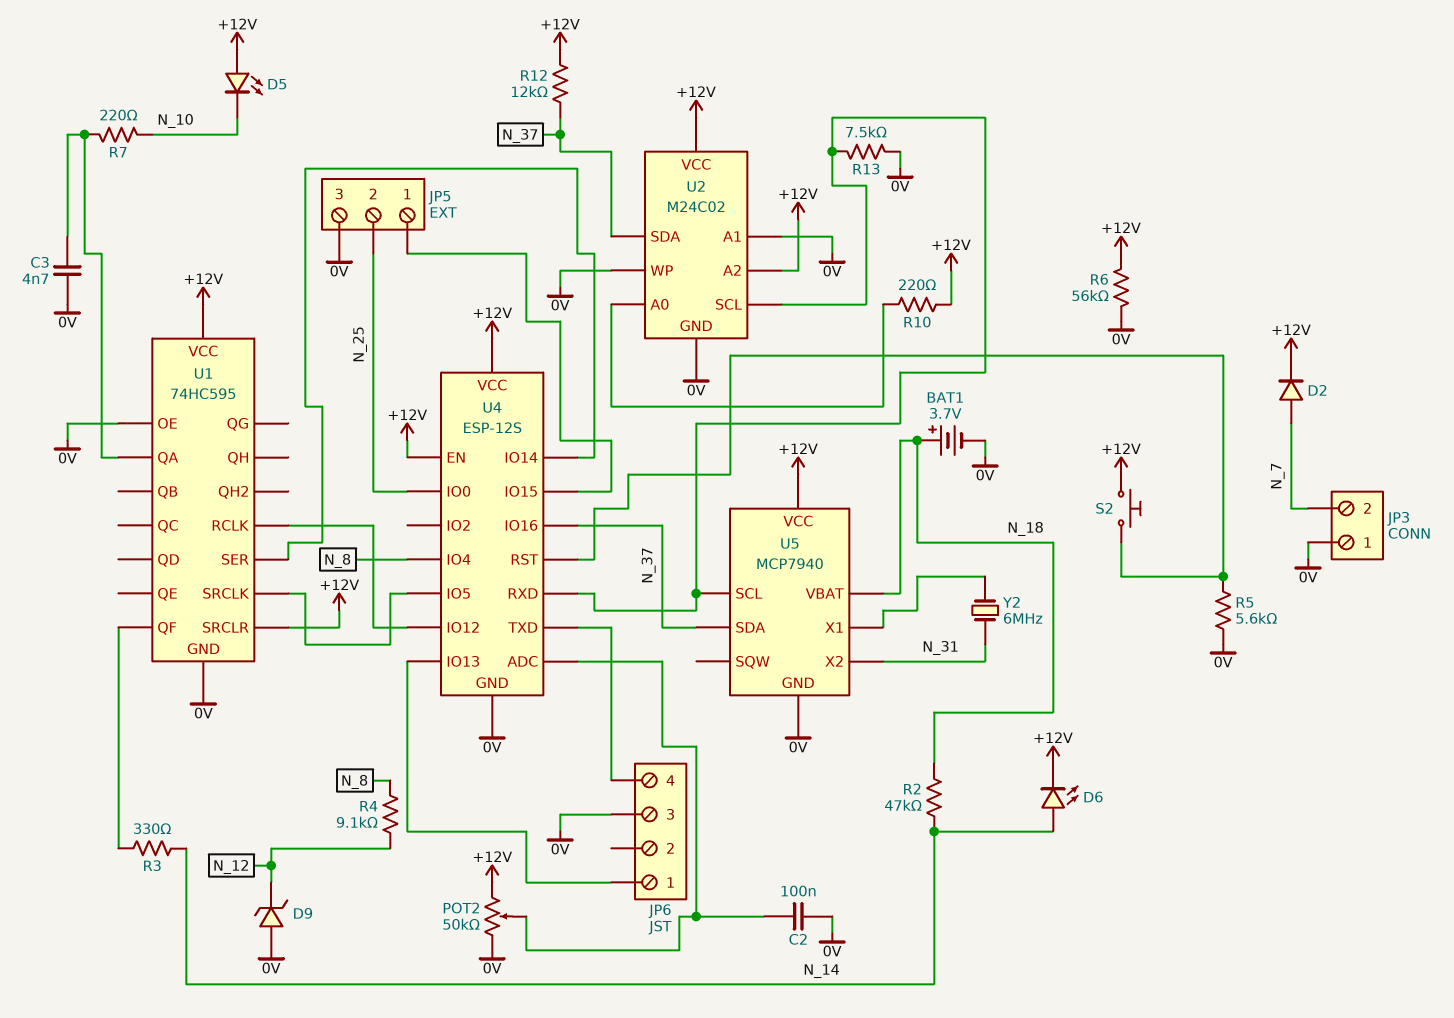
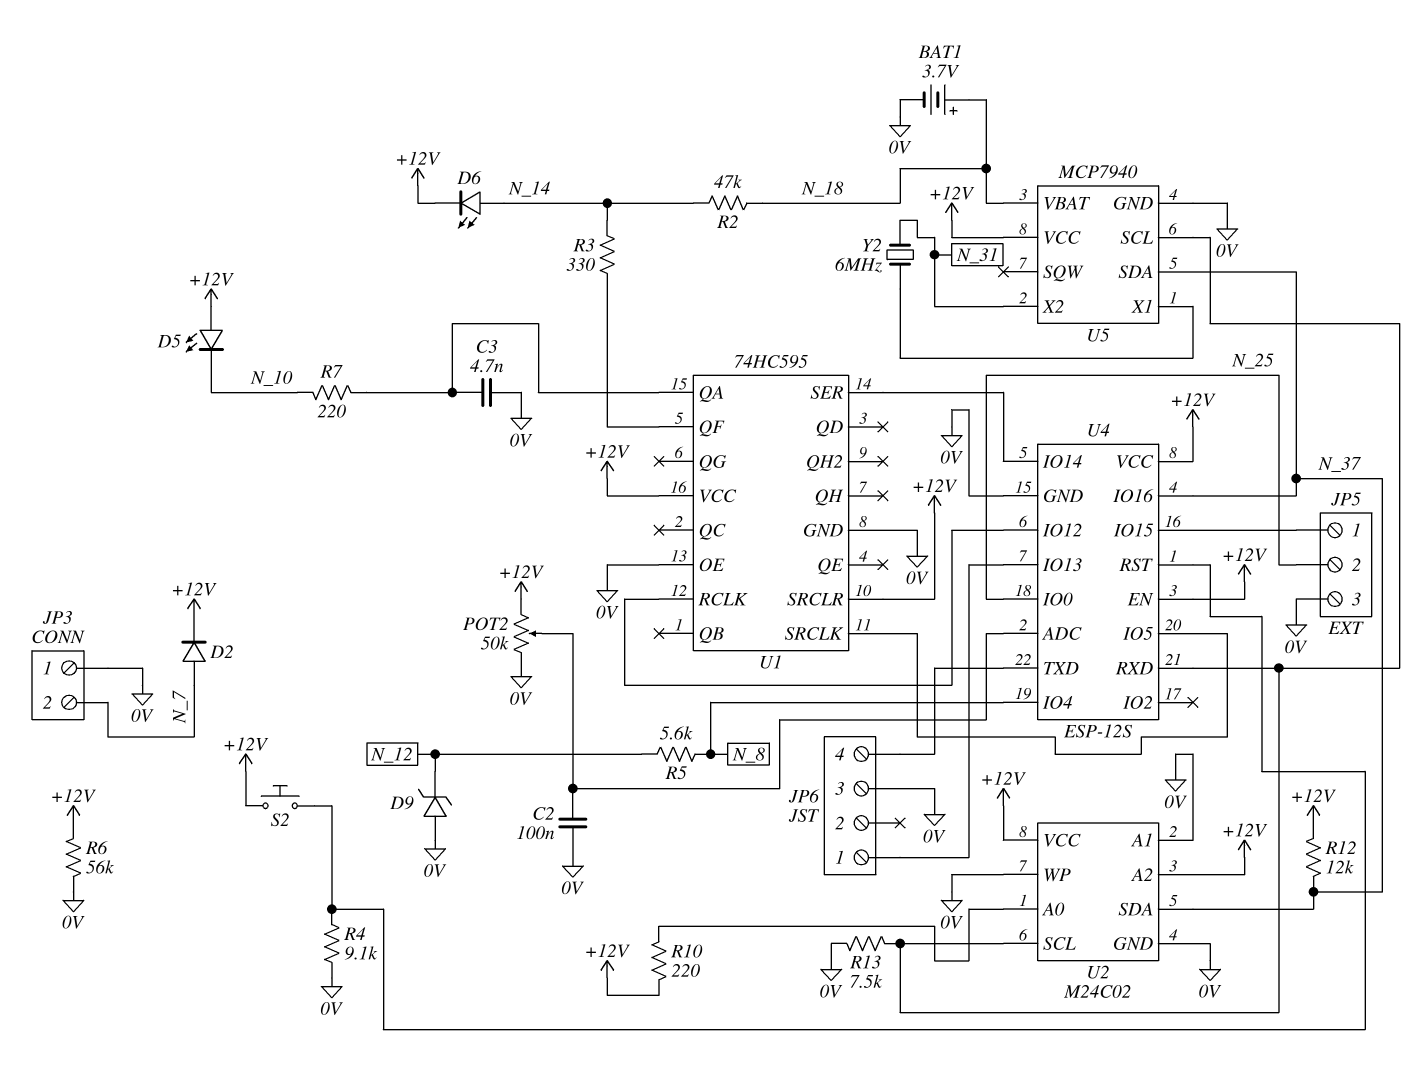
R4: 9.1k (N_8, N_12) -> 9.1k (0V, U4/RST)
R5: 5.6k (0V, U4/RST) -> 5.6k (N_8, N_12)

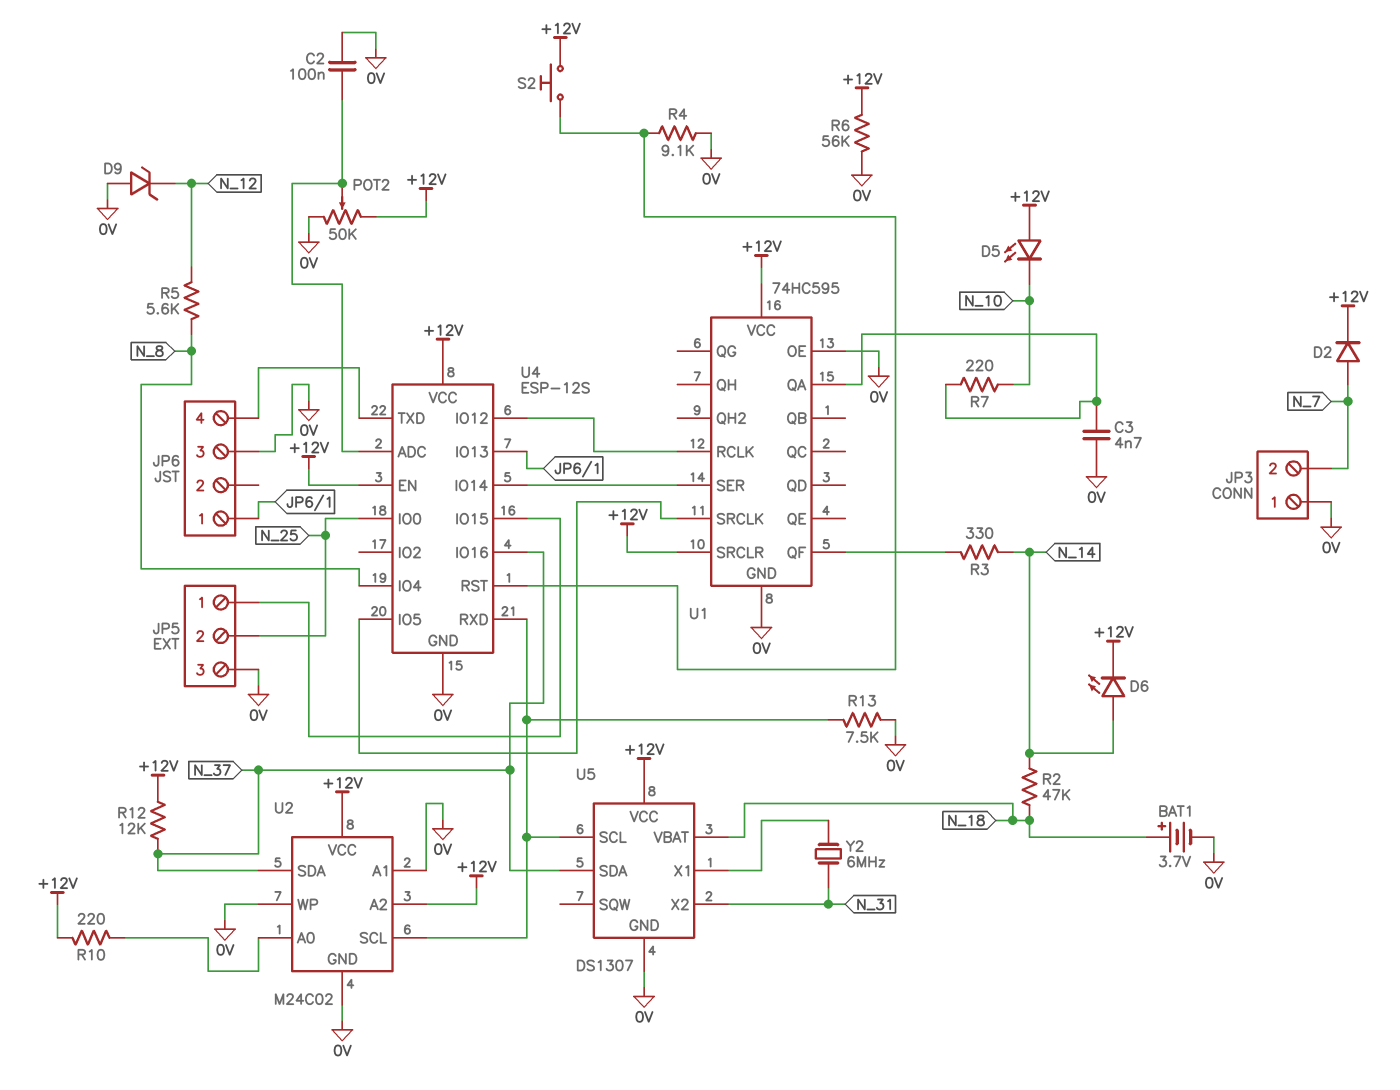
U5: MCP7940 -> DS1307

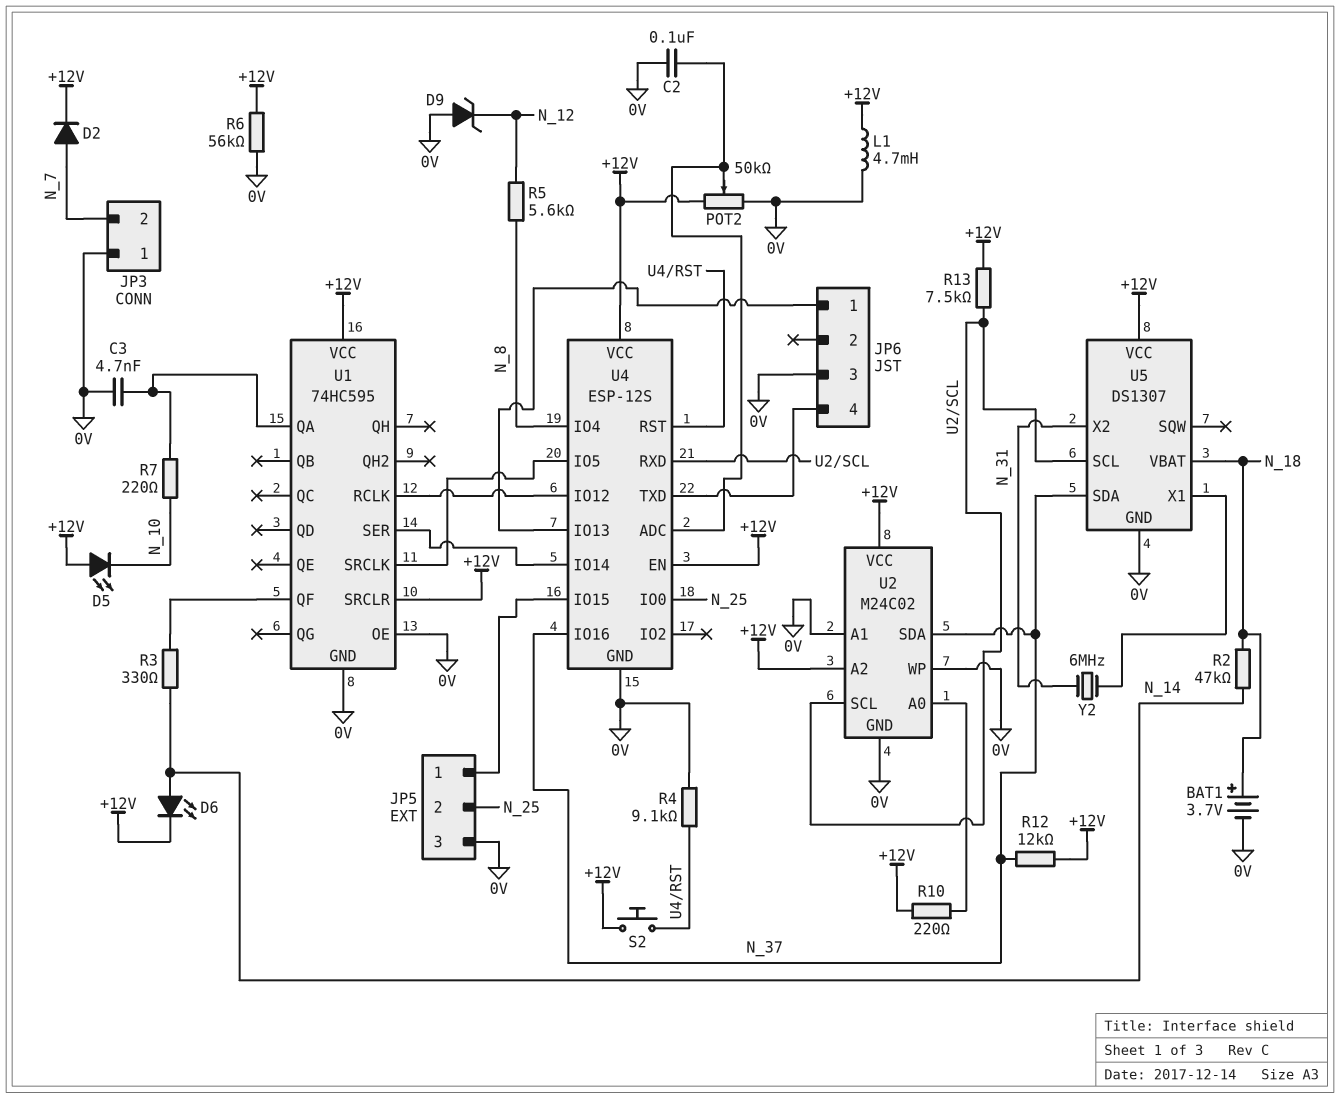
L1: none -> 4.7mH (+12V, 0V)
R13: 7.5k (0V, U2/SCL) -> 7.5k (+12V, U2/SCL)

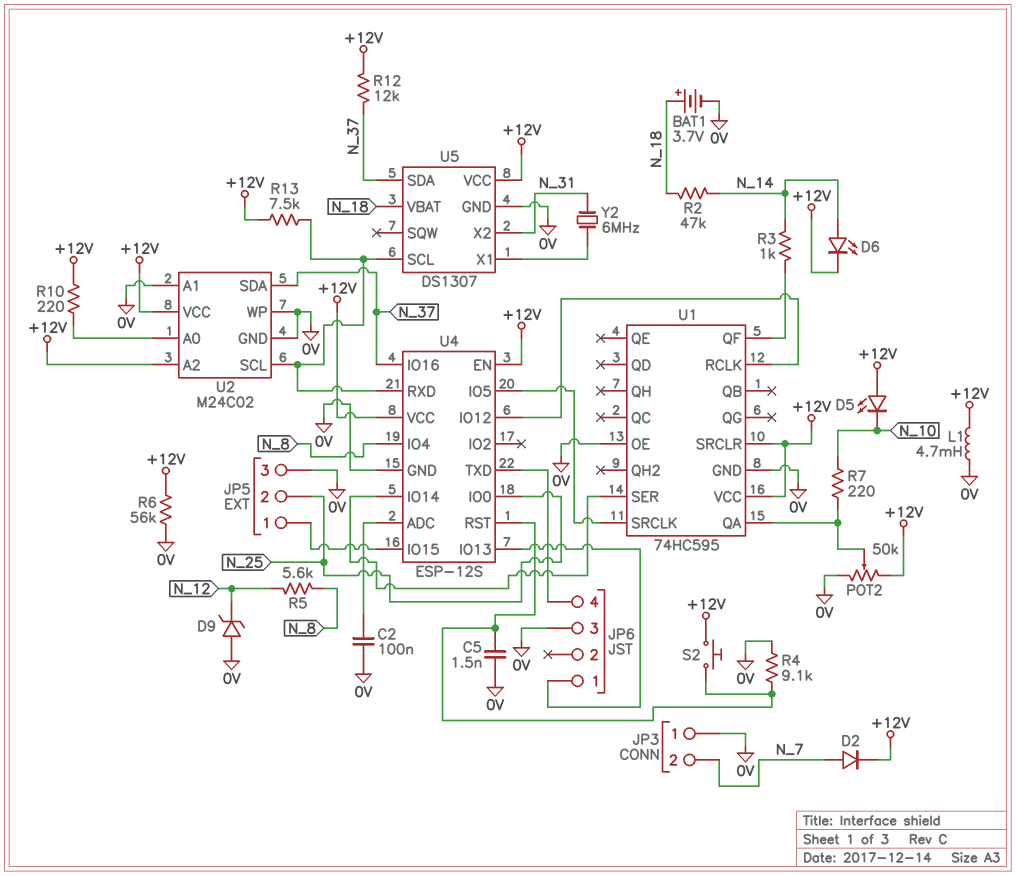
C3: 4.7nF (0V, U1/QA) -> none
C5: none -> 1.5nF (0V, U4/RST)
POT2: 50k (+12V, 0V, wiper U4/ADC) -> 50k (+12V, 0V, wiper U1/QA)
R3: 330 (N_14, U1/QF) -> 1k (N_14, U1/QF)

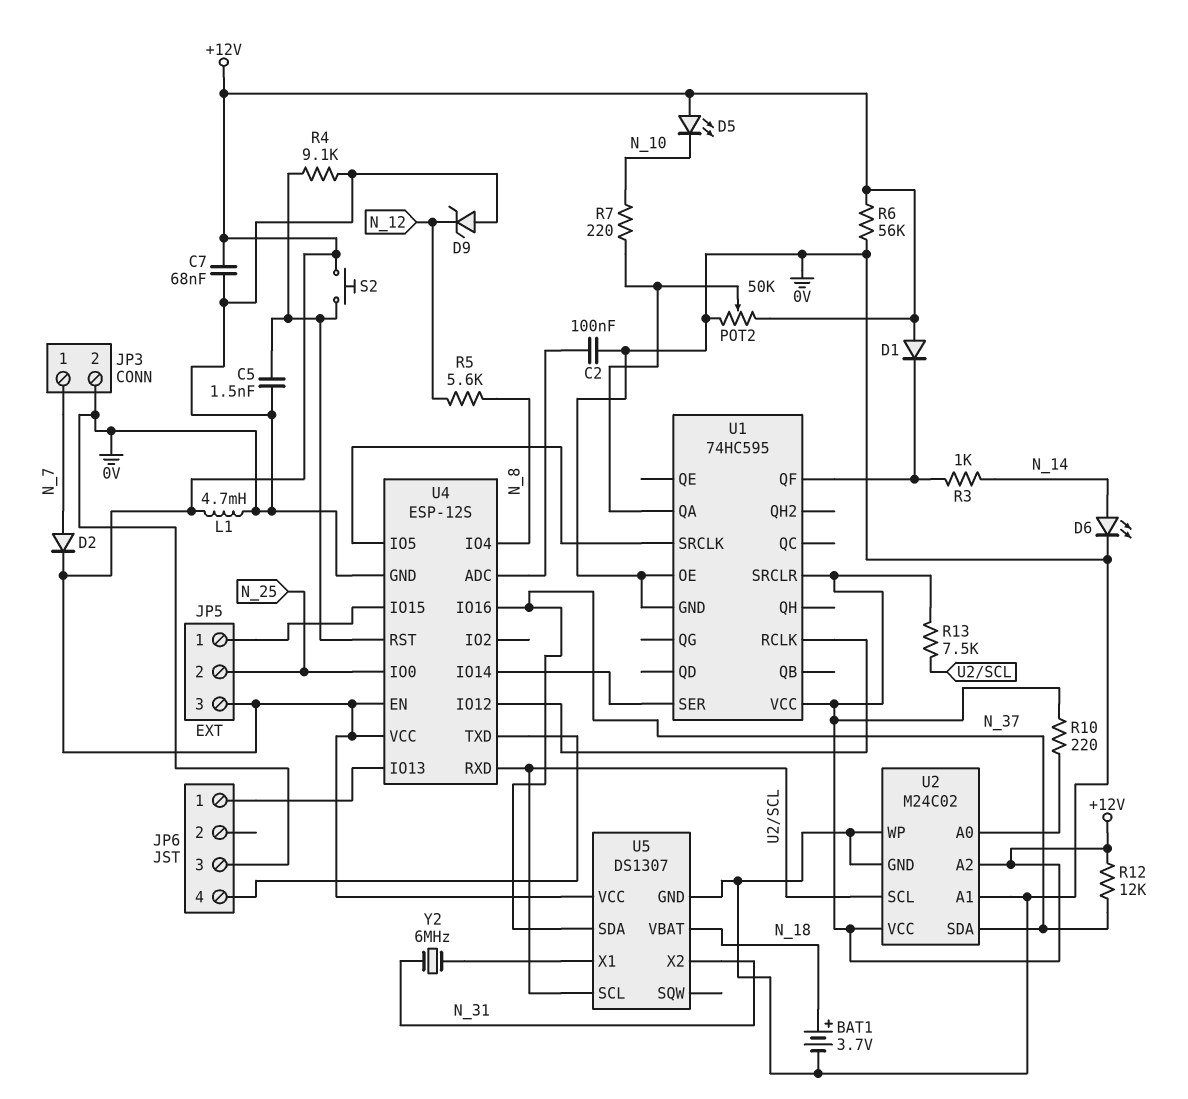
C7: none -> 68nF (+12V, 0V)
D1: none -> diode (A +12V, K U1/QF)
D6: LED (A N_14, K +12V) -> LED (A N_14, K 0V)
JP3 pin 1: 0V -> N_7
JP3 pin 2: N_7 -> 0V
JP5 pin 3: 0V -> +12V
R2: 47k (N_14, N_18) -> none

